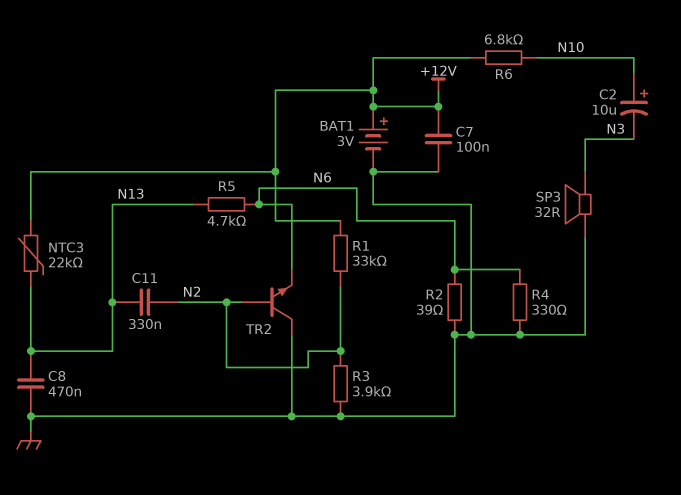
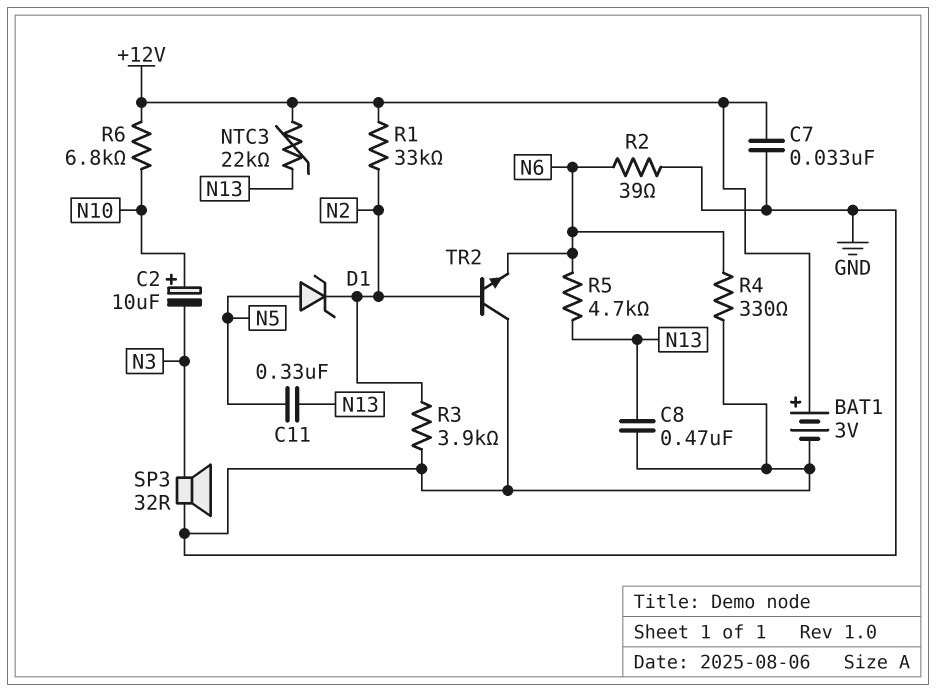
C7: 100nF (+12V, GND) -> 33nF (+12V, GND)
C11: 330nF (N2, N13) -> 330nF (N5, N13)
D1: none -> zener (A N5, K N2)

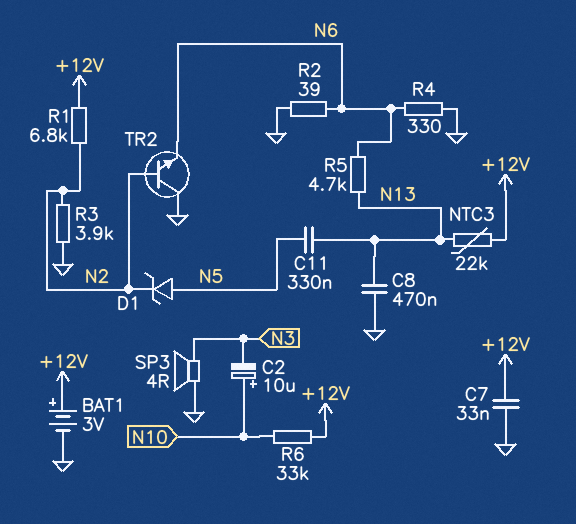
R1: 33k (+12V, N2) -> 6.8k (+12V, N2)
R6: 6.8k (+12V, N10) -> 33k (+12V, N10)
SP3: speaker 32R (GND, N3) -> speaker 4R (GND, N3)

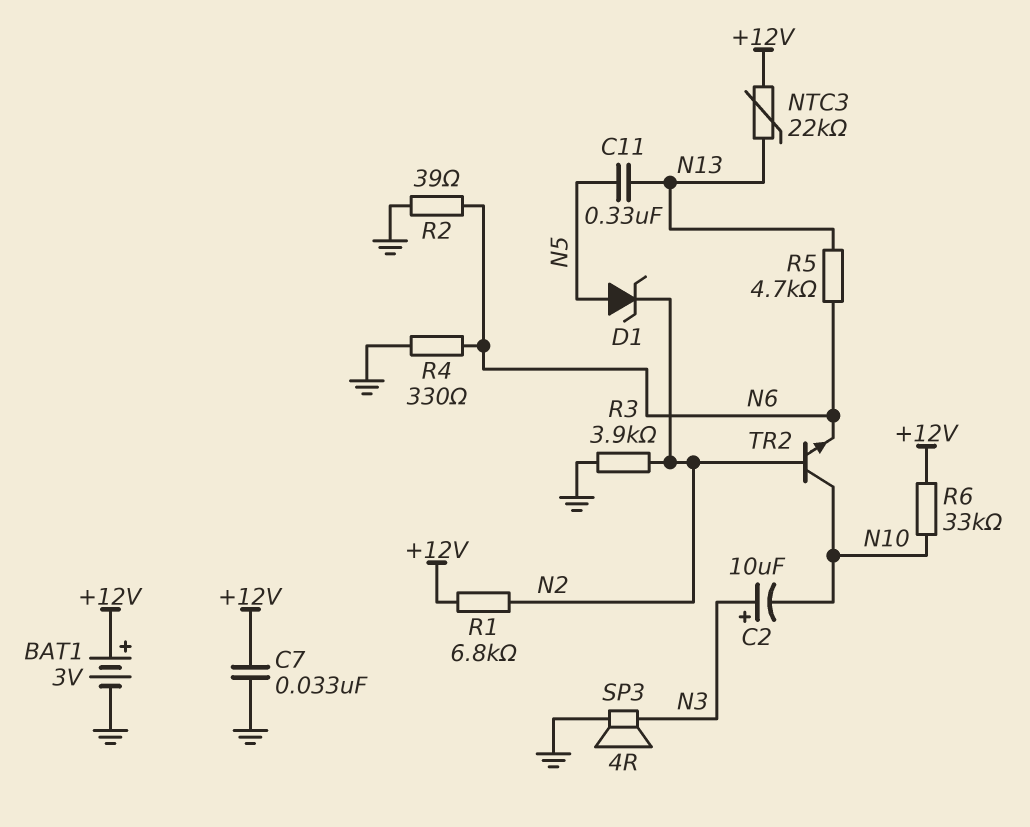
C2: 10uF (plus N10, minus N3) -> 10uF (plus N3, minus N10)
C8: 470nF (GND, N13) -> none
TR2: NPN (B N2, C GND, E N6) -> NPN (B N2, C N10, E N6)

